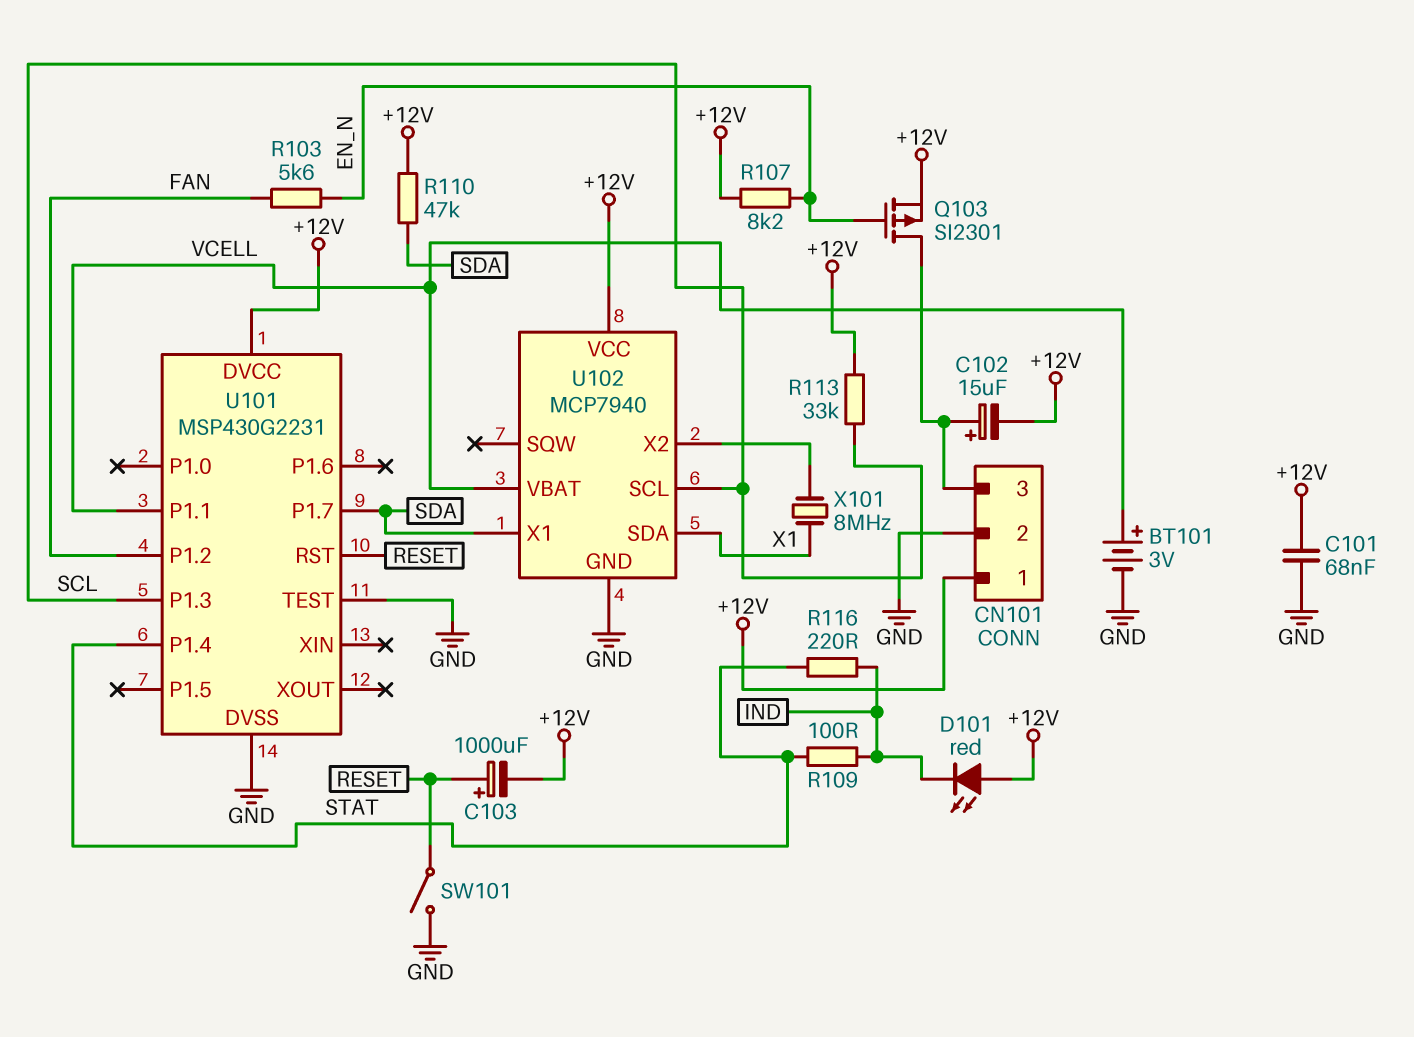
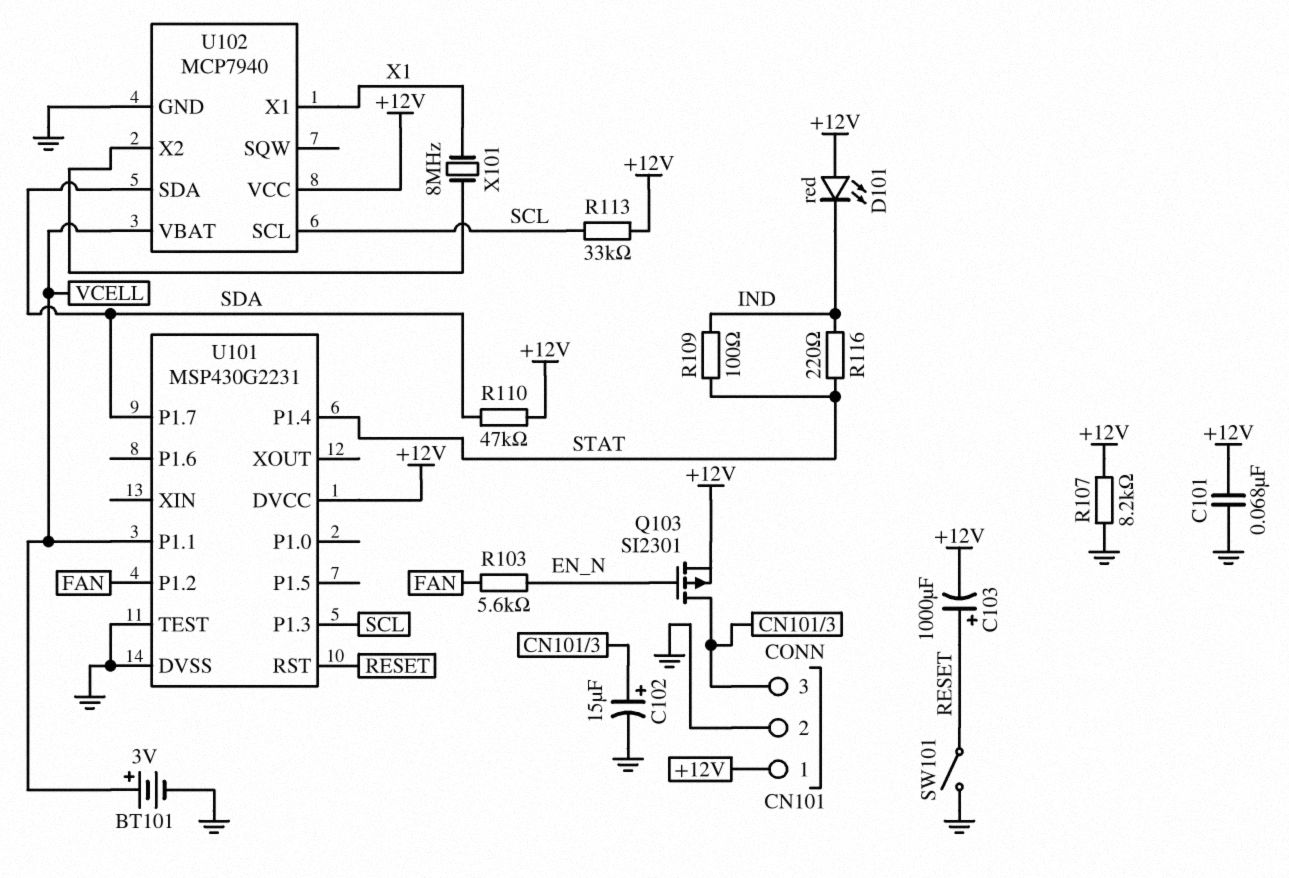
C102: 15uF (plus CN101/3, minus +12V) -> 15uF (plus CN101/3, minus GND)
R107: 8.2k (+12V, EN_N) -> 8.2k (+12V, GND)
U102 pin SDA: X1 -> SDA
U102 pin X1: SDA -> X1

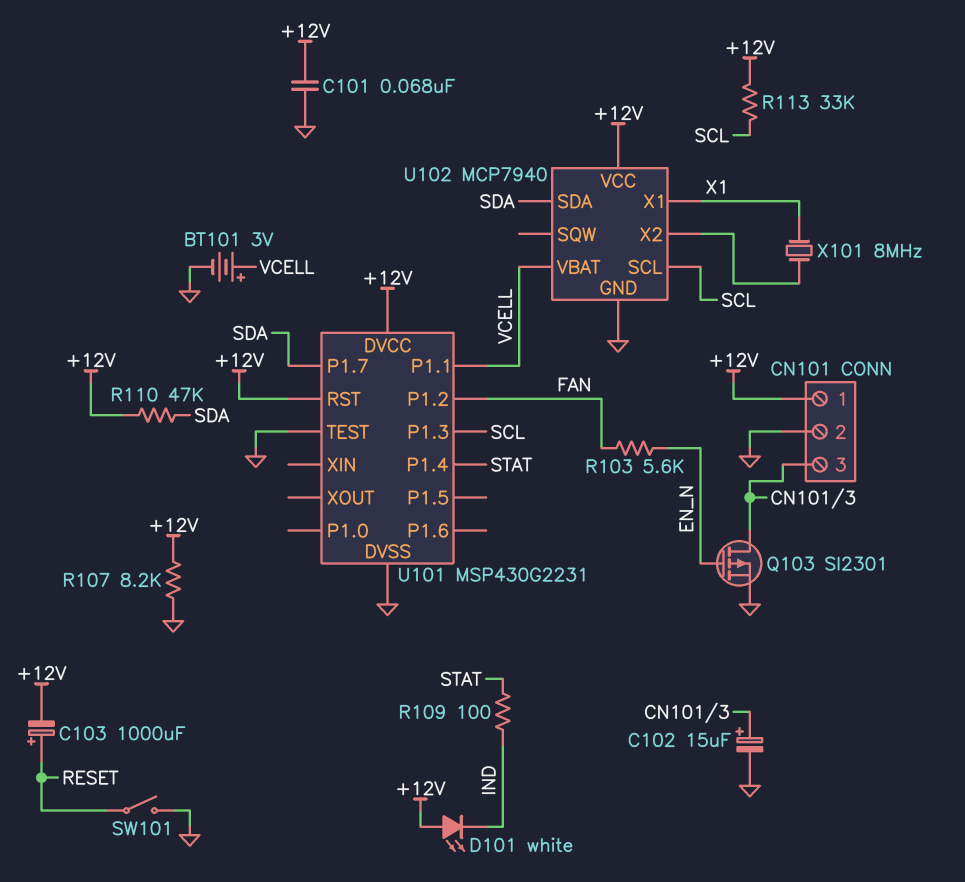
D101: LED red (A +12V, K IND) -> LED white (A +12V, K IND)
Q103: PMOS SI2301 (G EN_N, D CN101/3, S +12V) -> PMOS SI2301 (G EN_N, D CN101/3, S GND)
R116: 220 (IND, STAT) -> none
U101 pin RST: RESET -> +12V

